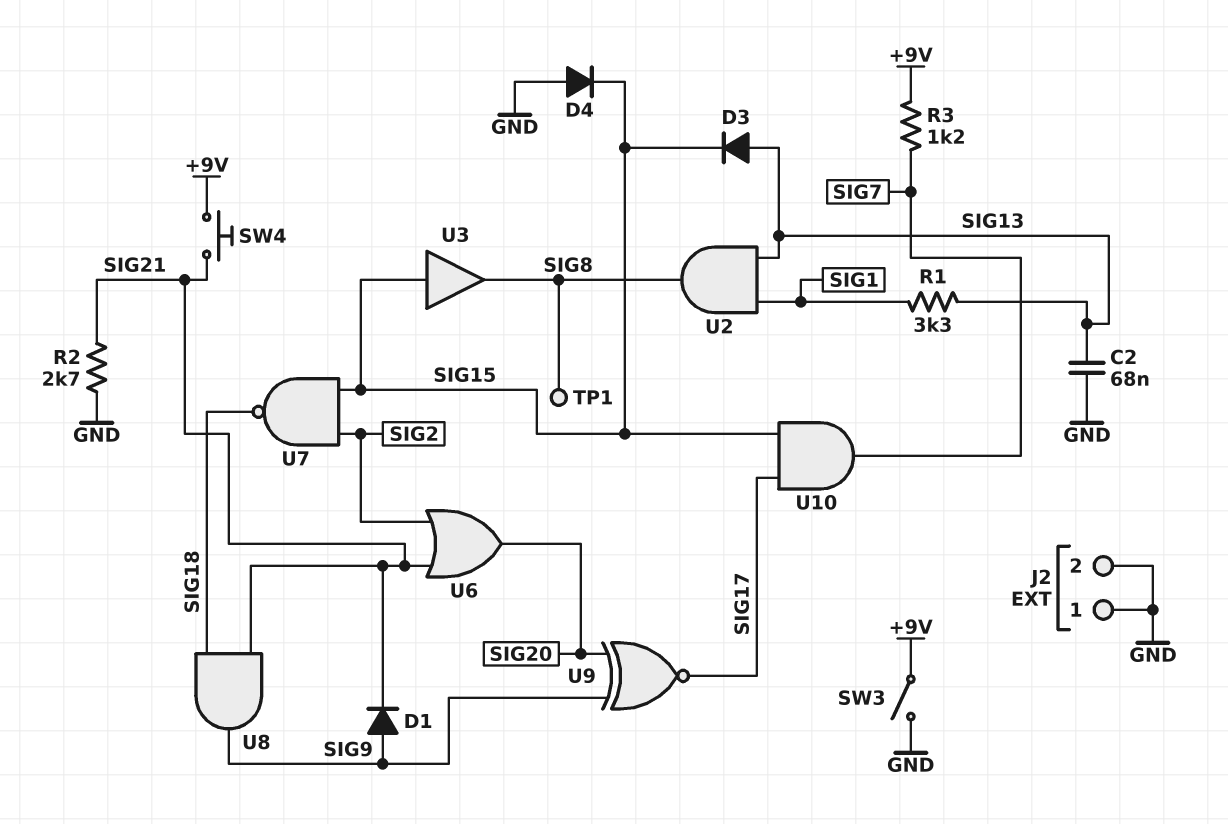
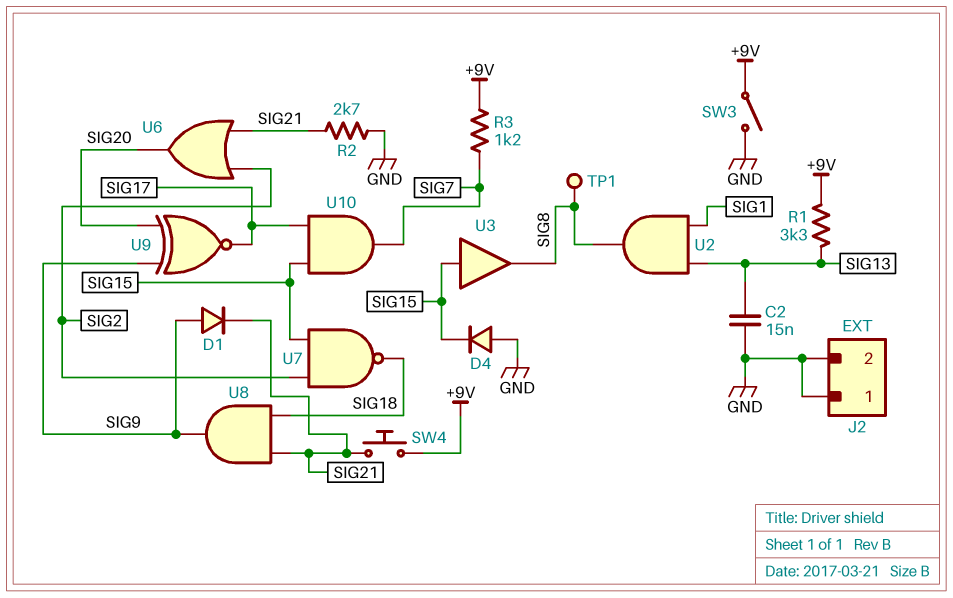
C2: 68nF (GND, SIG13) -> 15nF (GND, SIG13)
D3: diode (A SIG13, K SIG15) -> none
R1: 3.3k (SIG1, SIG13) -> 3.3k (+9V, SIG13)

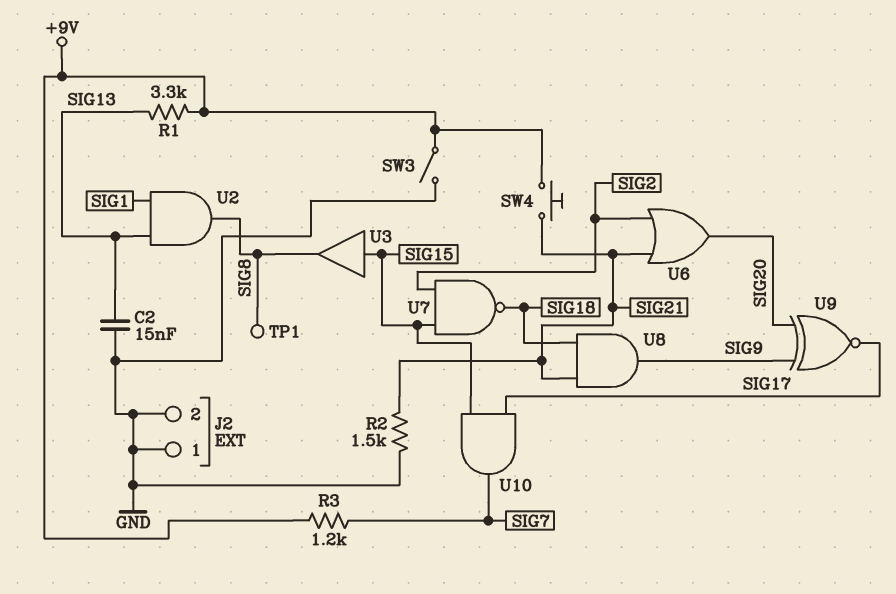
D1: diode (A SIG9, K SIG21) -> none
D4: diode (A GND, K SIG15) -> none
R2: 2.7k (GND, SIG21) -> 1.5k (GND, SIG21)

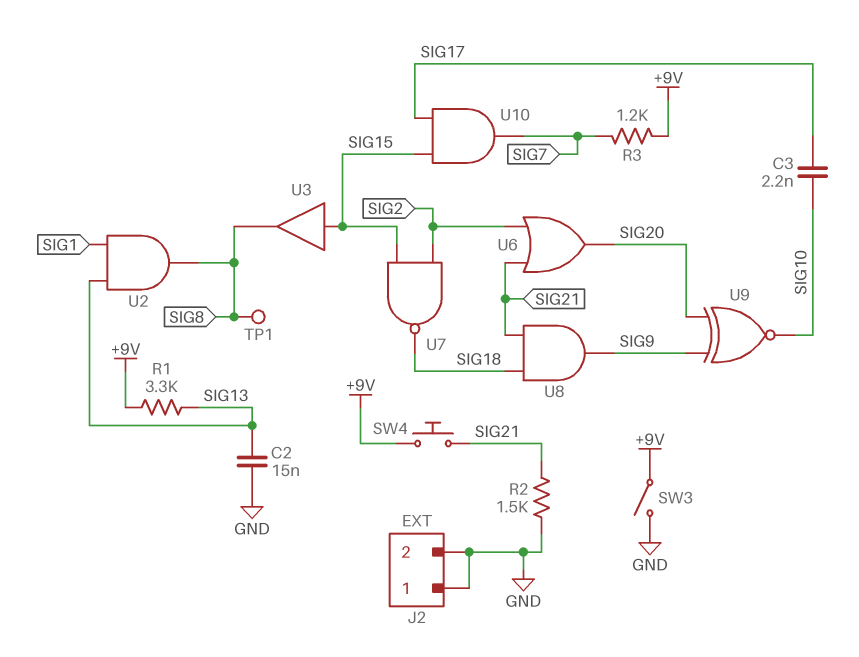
C3: none -> 2.2nF (SIG10, SIG17)
U9: XNOR (in SIG9, in SIG20, out SIG17) -> XNOR (in SIG9, in SIG20, out SIG10)

